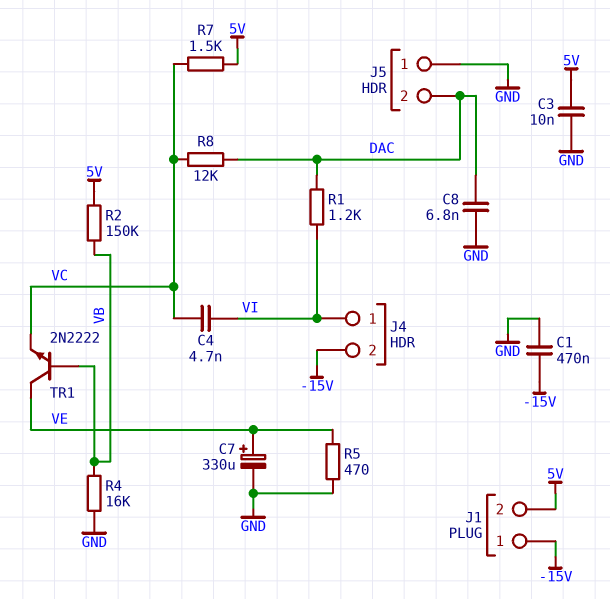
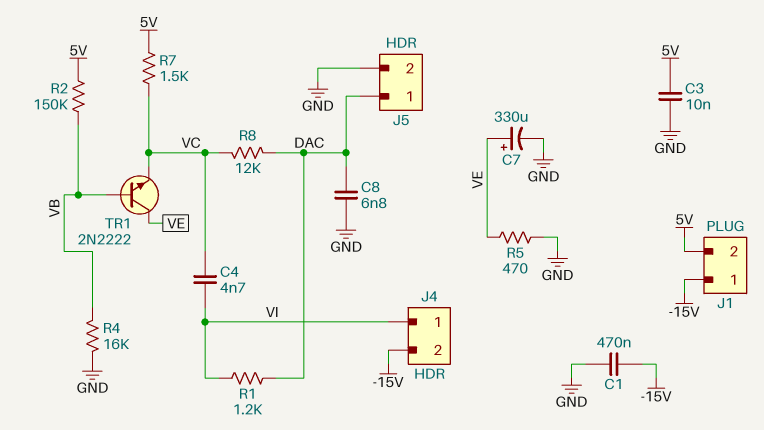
J5 pin 1: GND -> DAC
J5 pin 2: DAC -> GND

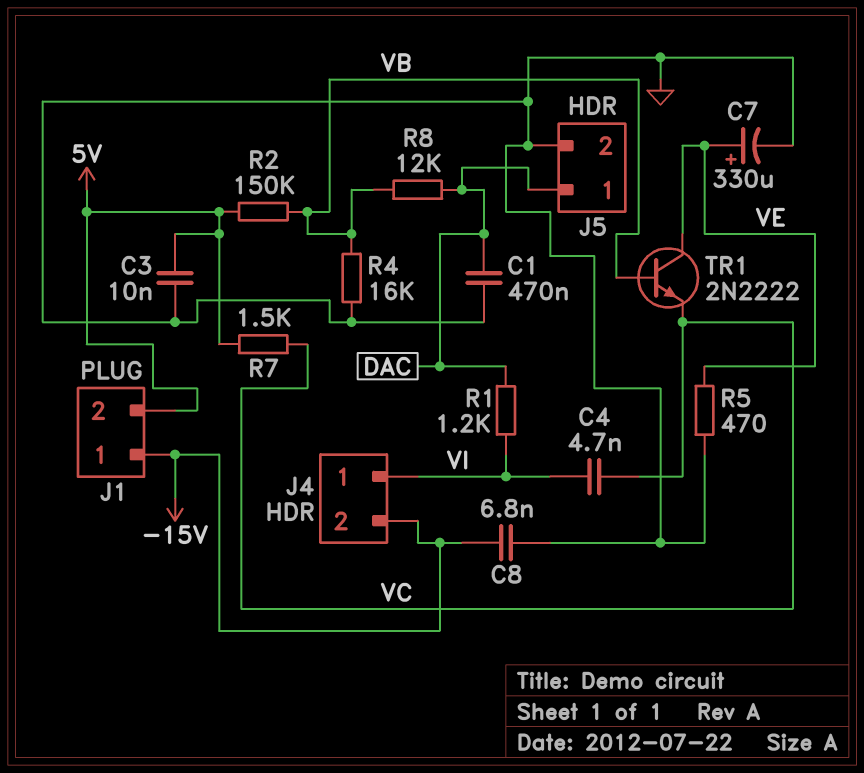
C1: 470nF (-15V, GND) -> 470nF (DAC, GND)
C8: 6.8nF (DAC, GND) -> 6.8nF (-15V, GND)
R8: 12k (DAC, VC) -> 12k (DAC, VB)

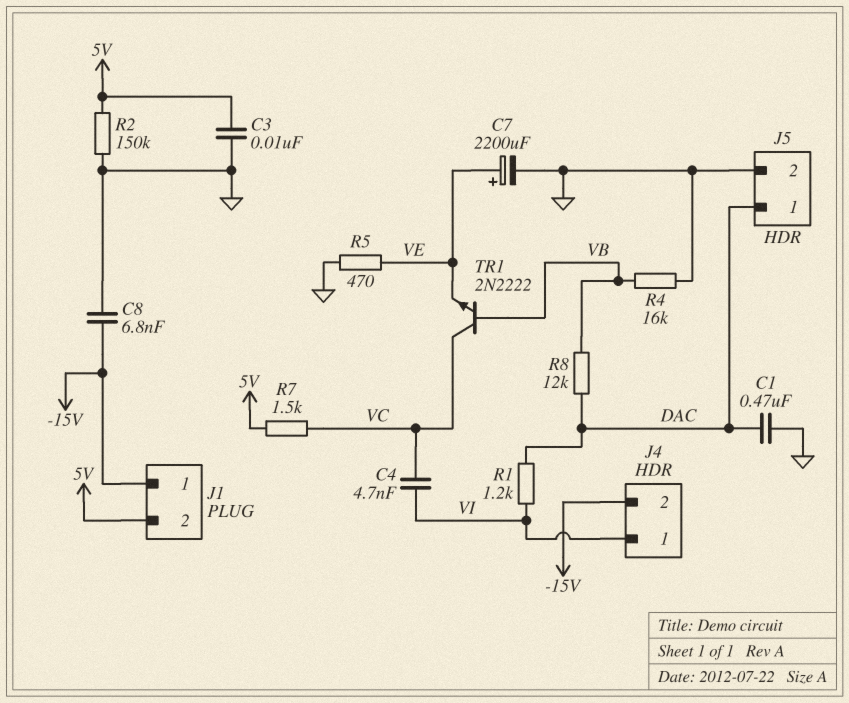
C7: 330uF (plus VE, minus GND) -> 2200uF (plus VE, minus GND)
R2: 150k (5V, VB) -> 150k (5V, GND)
TR1: NPN 2N2222 (B VB, C VE, E VC) -> NPN 2N2222 (B VB, C VC, E VE)

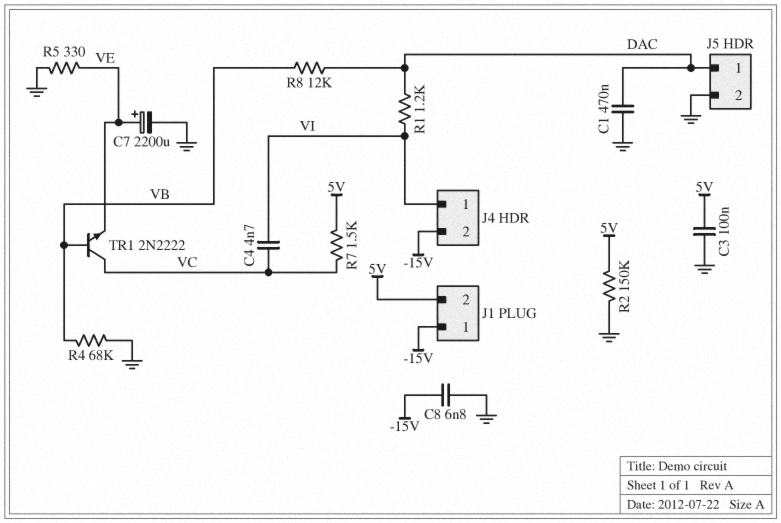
C3: 10nF (5V, GND) -> 100nF (5V, GND)
R4: 16k (GND, VB) -> 68k (GND, VB)
R5: 470 (GND, VE) -> 330 (GND, VE)

